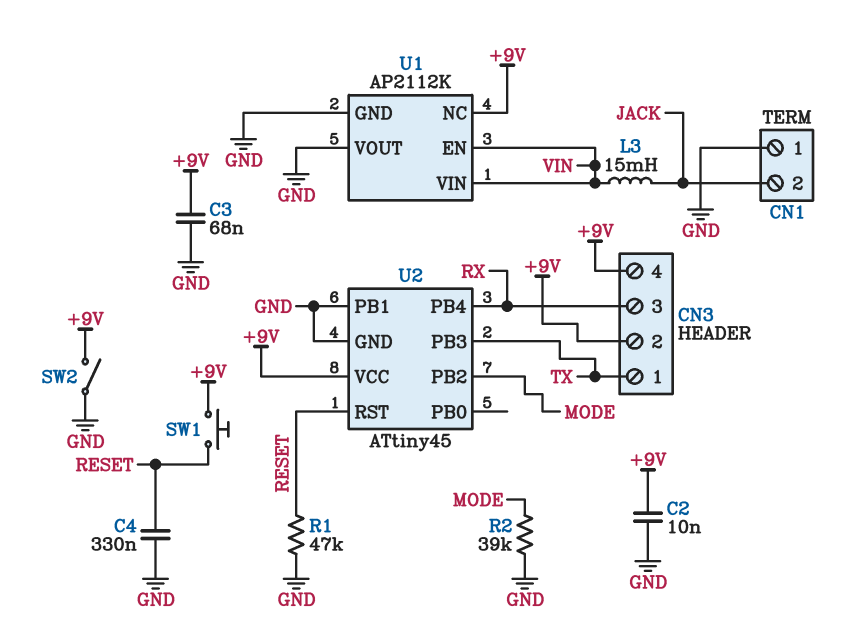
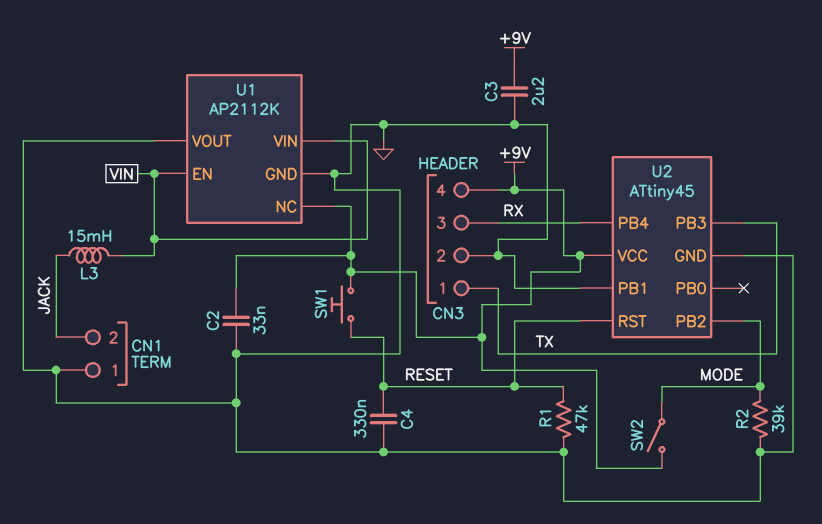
C2: 10nF (+9V, GND) -> 33nF (+9V, GND)
C3: 68nF (+9V, GND) -> 2.2uF (+9V, GND)
CN3 pin 2: +9V -> GND
SW2: switch (+9V, GND) -> switch (+9V, MODE)

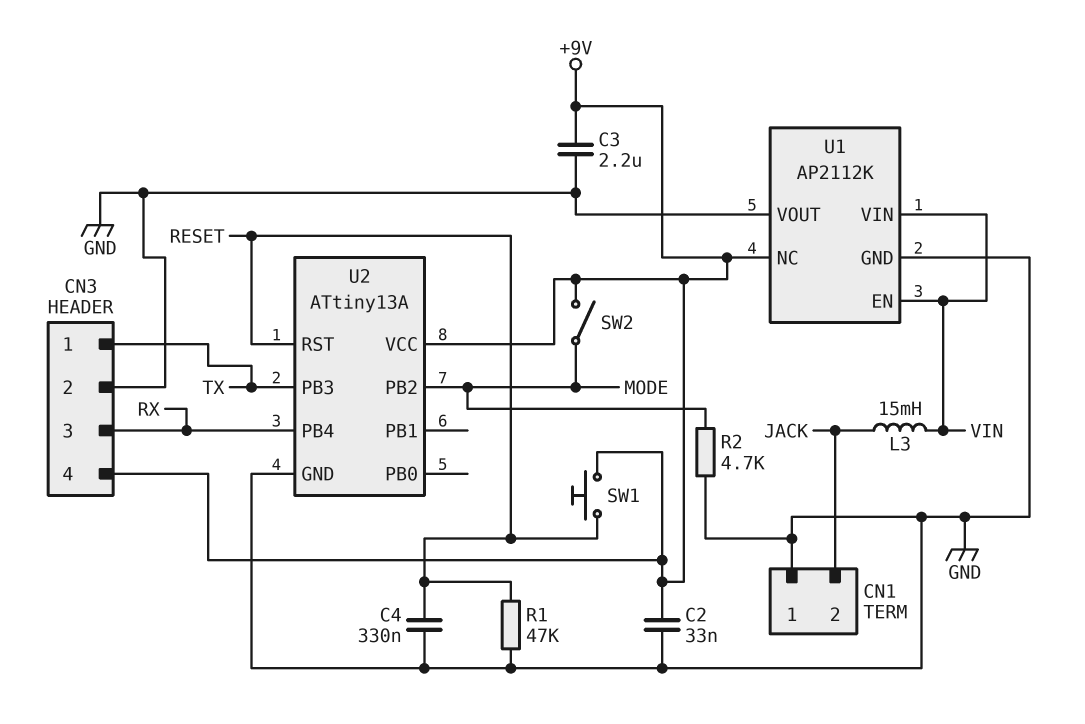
R2: 39k (GND, MODE) -> 4.7k (GND, MODE)
U2: ATtiny45 -> ATtiny13A
U2 pin PB1: GND -> none

